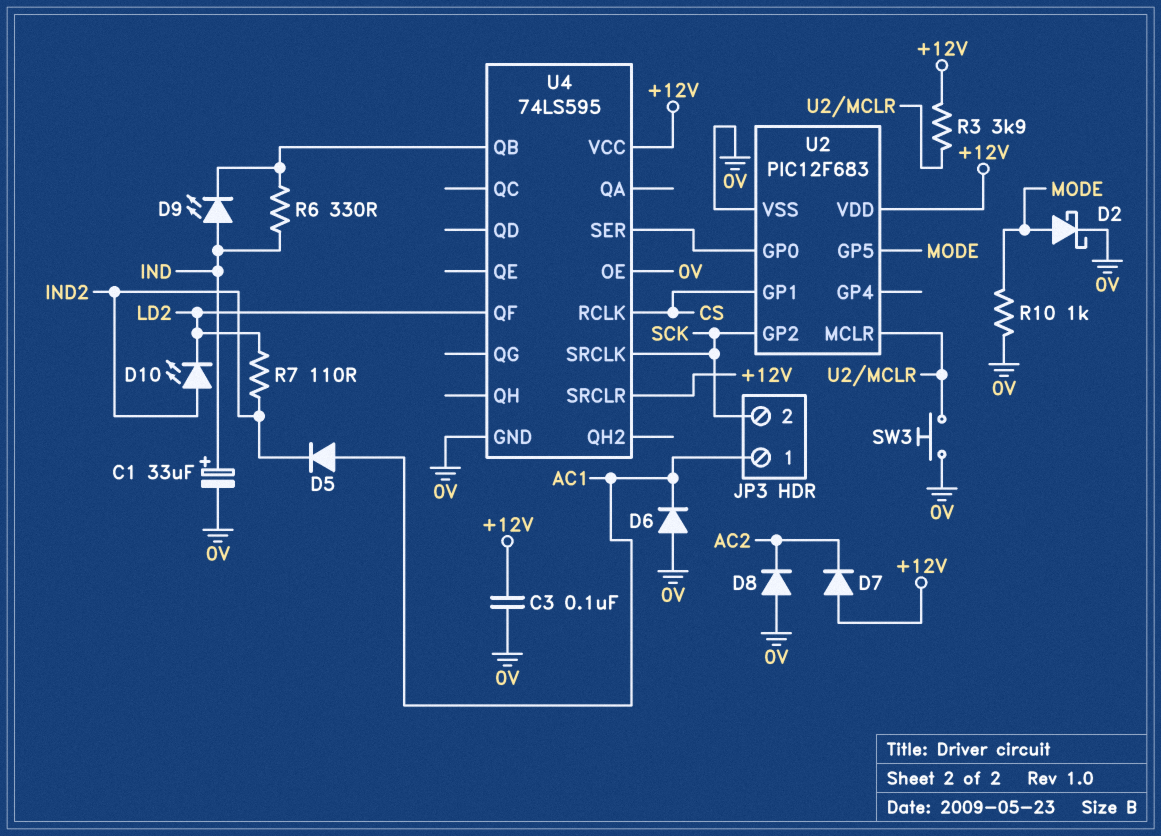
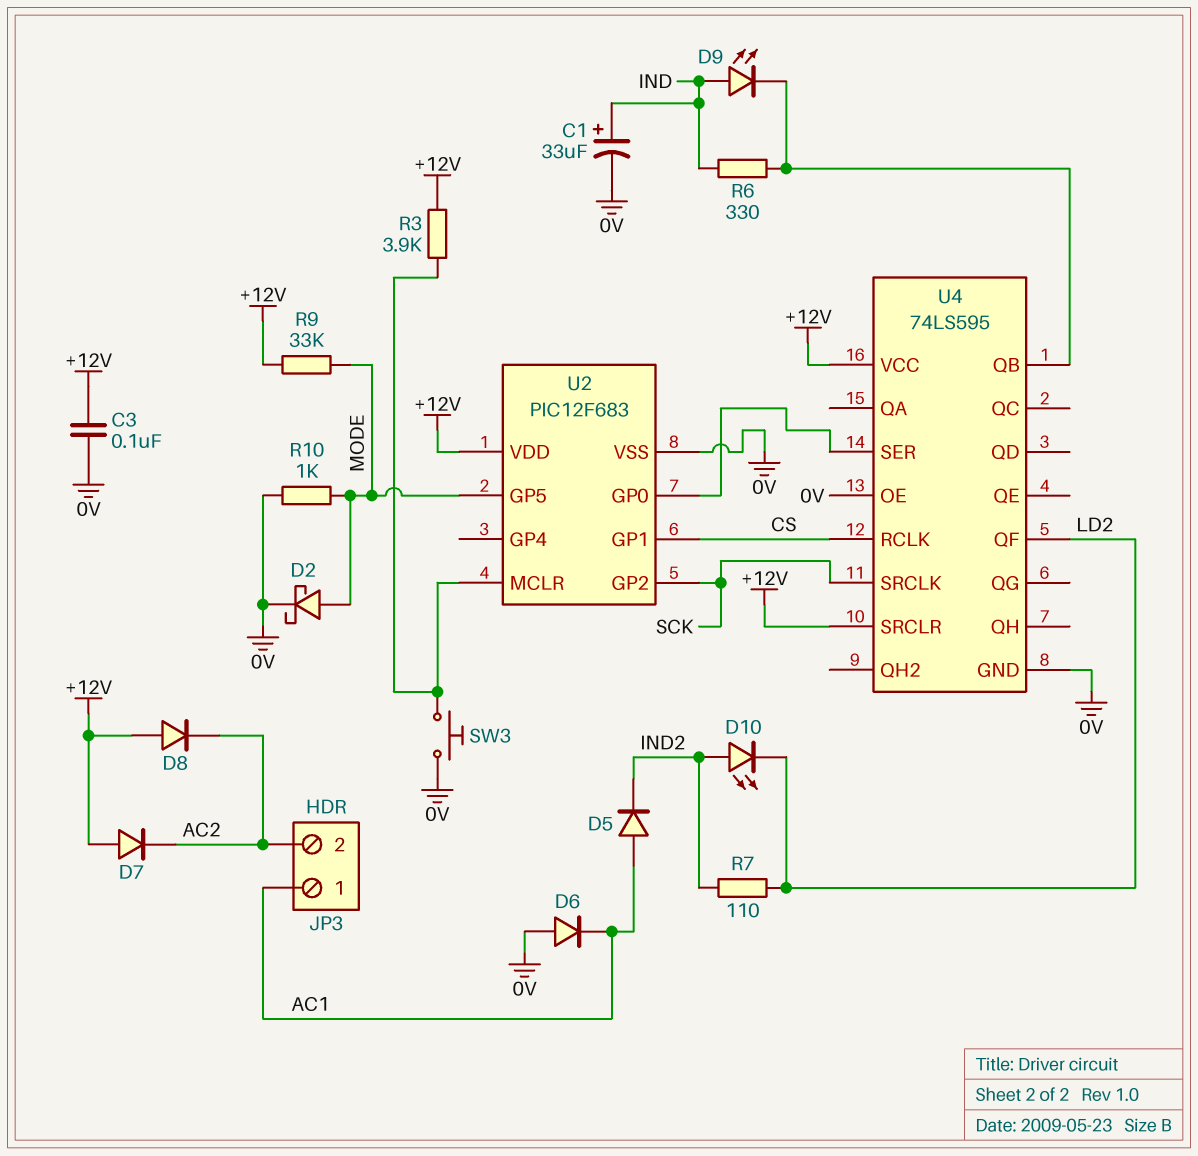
D8: diode (A 0V, K AC2) -> diode (A +12V, K AC2)
JP3 pin 2: SCK -> AC2
R9: none -> 33k (+12V, MODE)

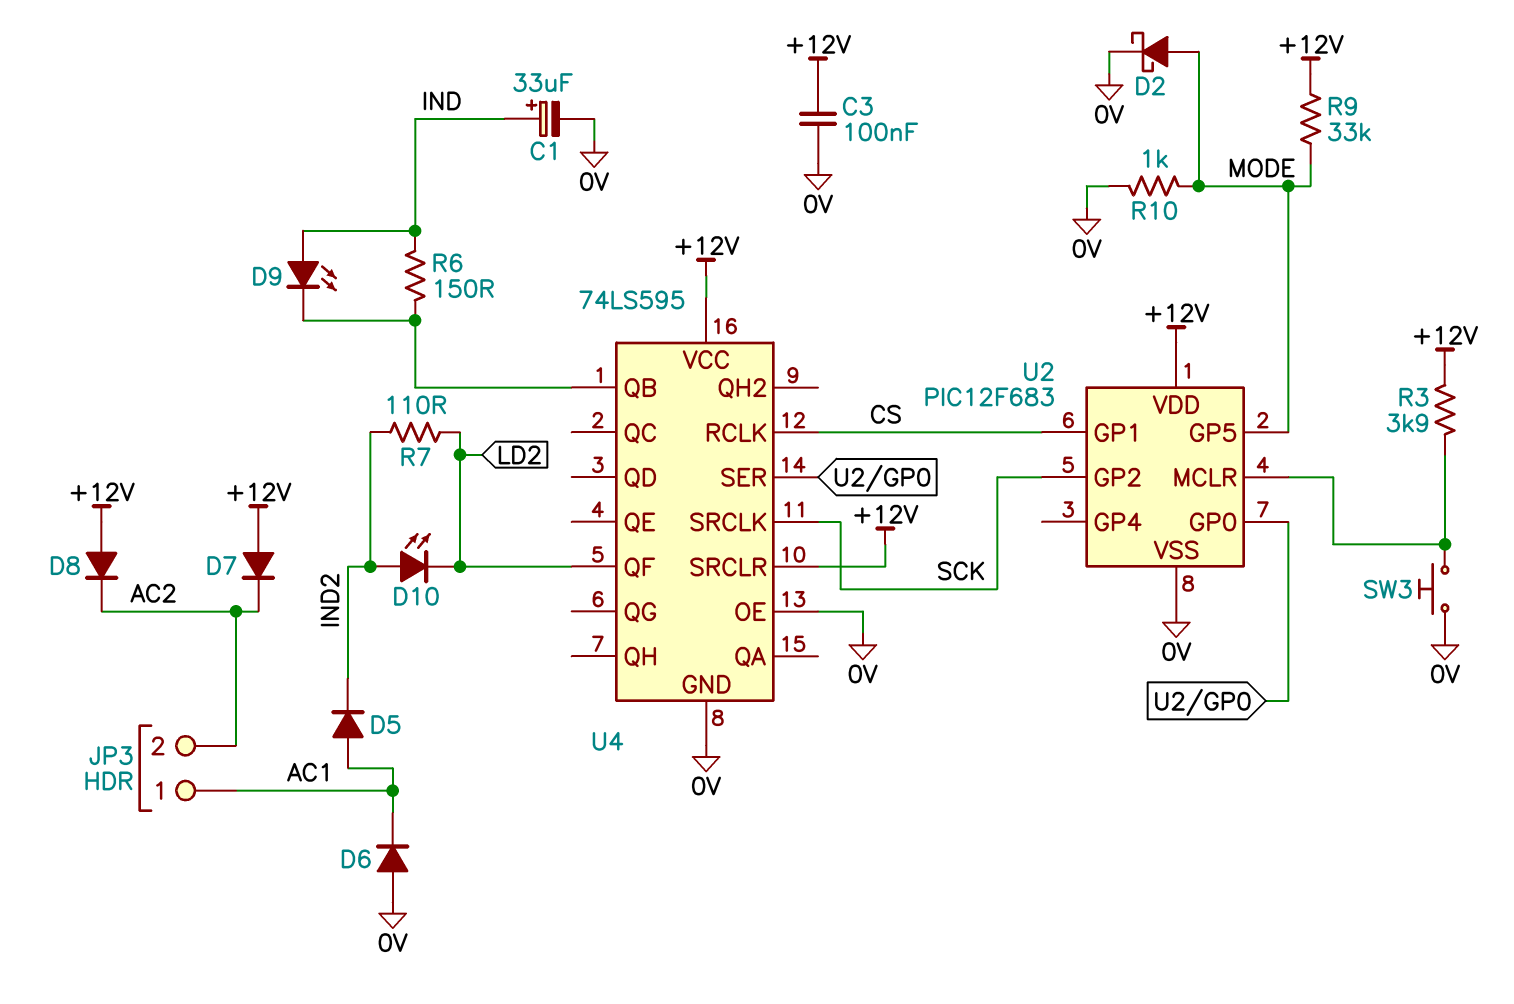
R6: 330 (IND, U4/QB) -> 150 (IND, U4/QB)

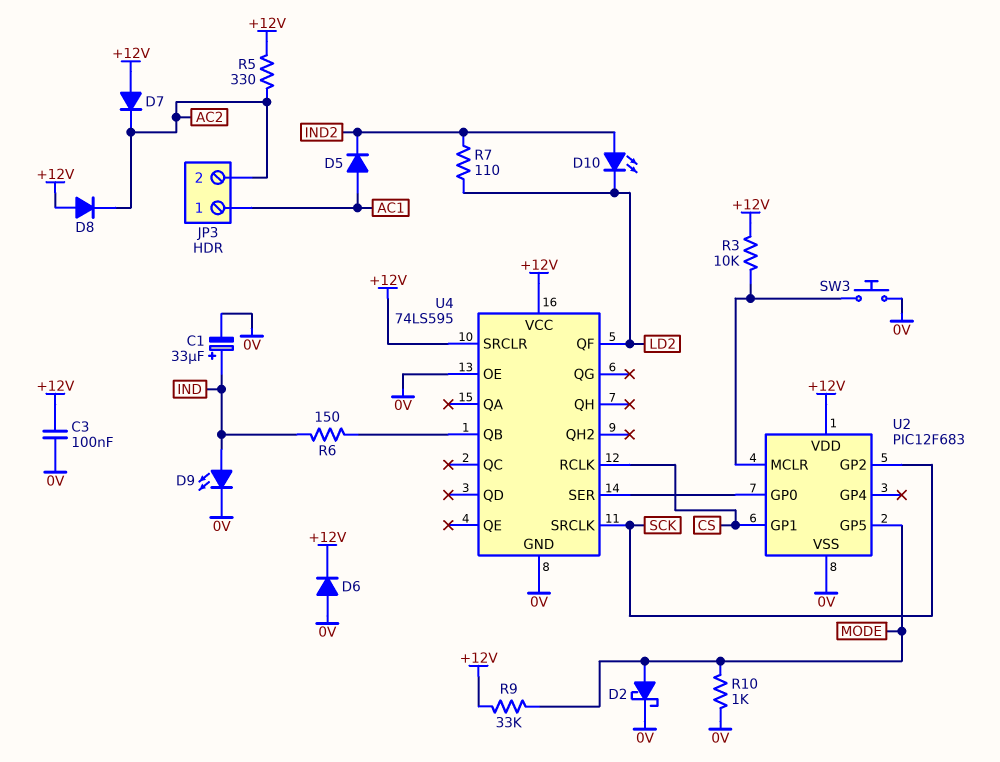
D6: diode (A 0V, K AC1) -> diode (A 0V, K +12V)
D9: LED (A IND, K U4/QB) -> LED (A IND, K 0V)
R3: 3.9k (+12V, U2/MCLR) -> 10k (+12V, U2/MCLR)
R5: none -> 330 (+12V, AC2)

